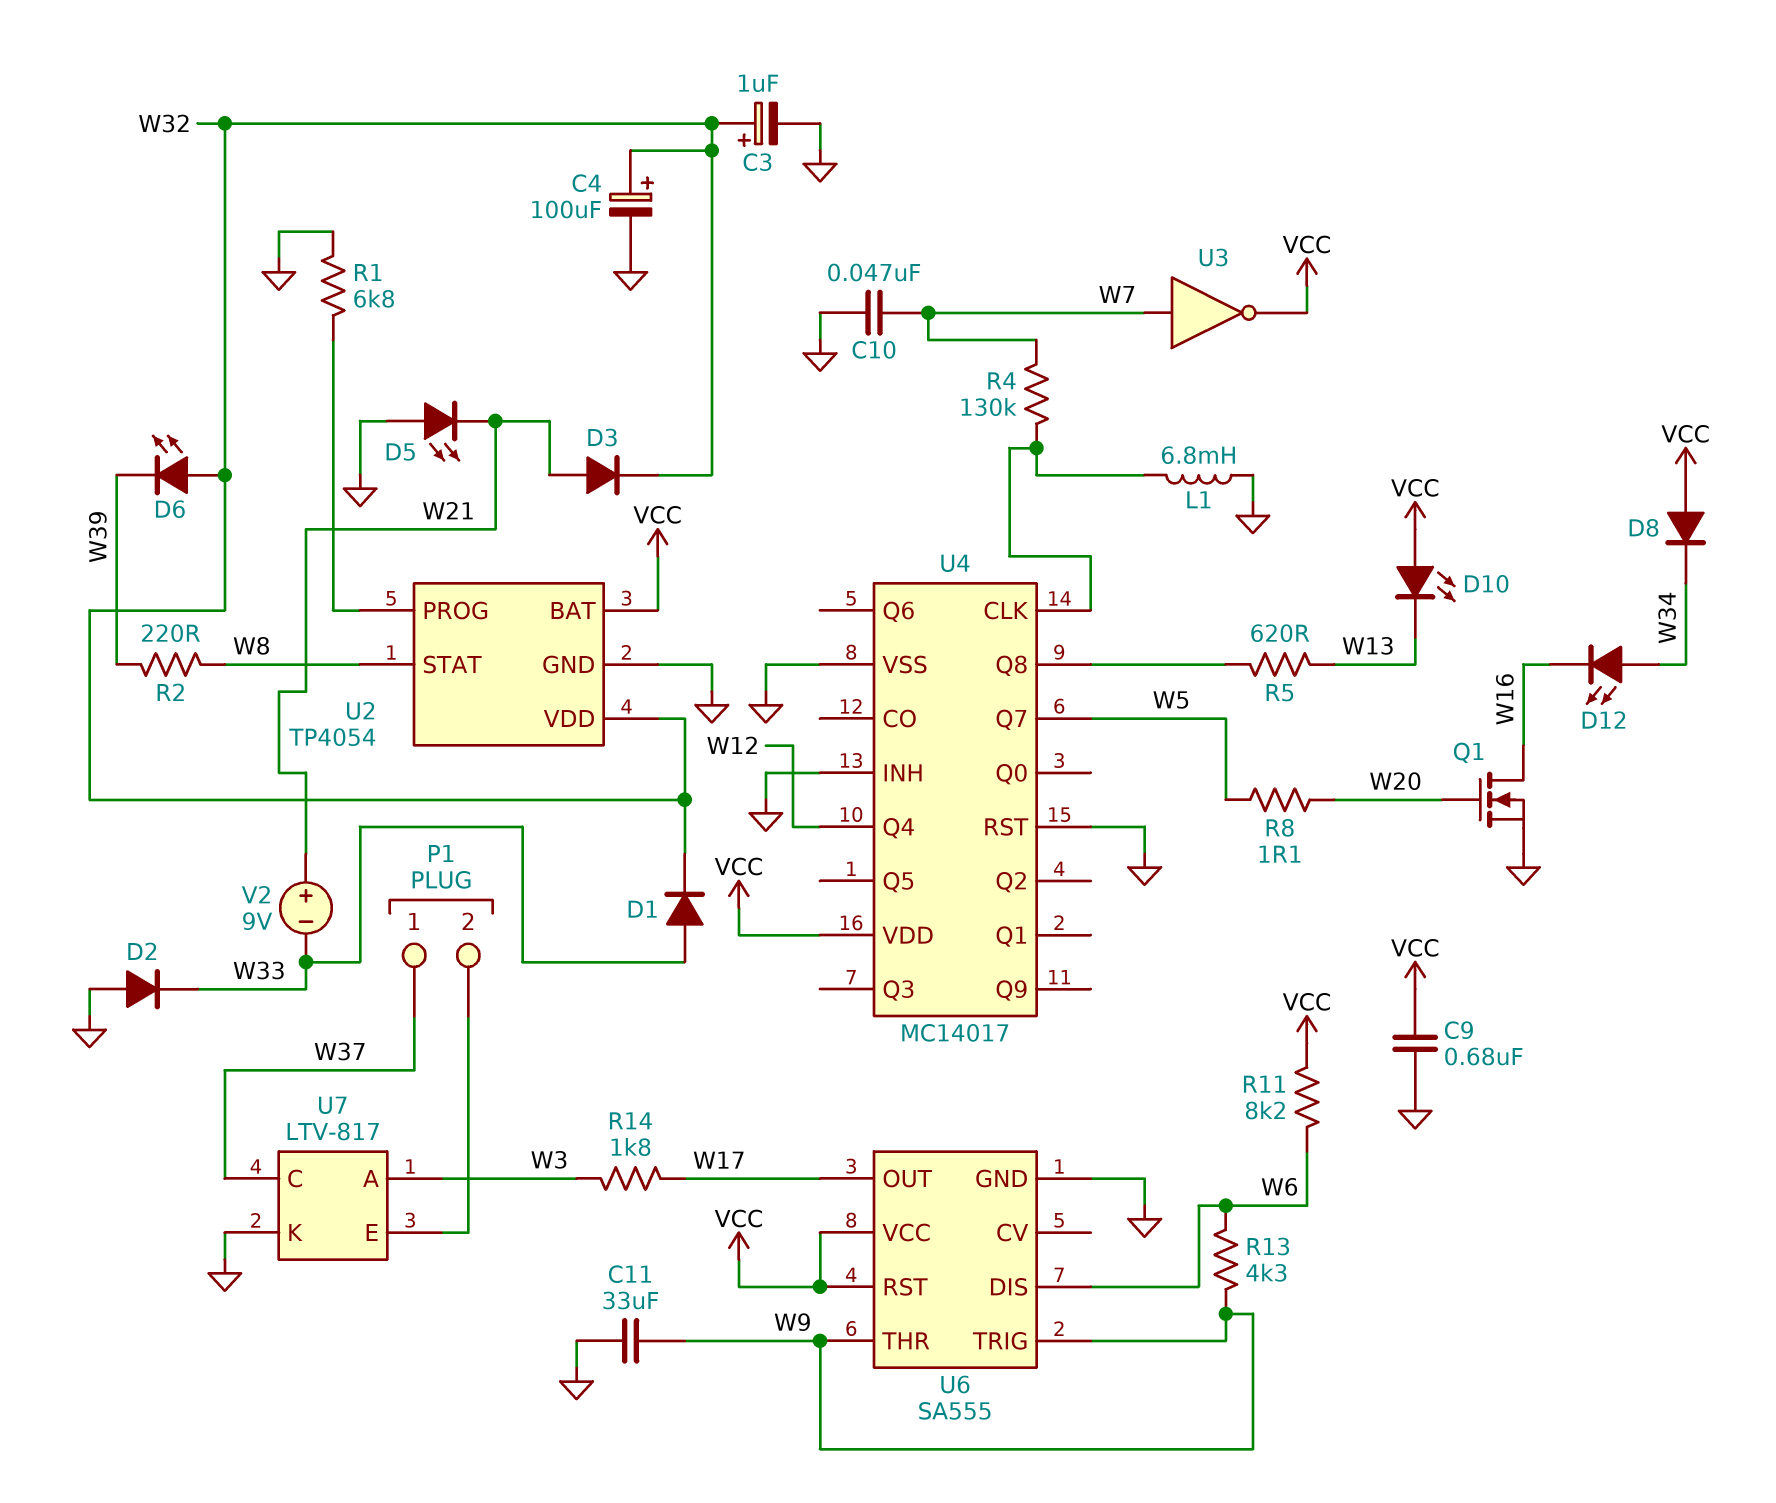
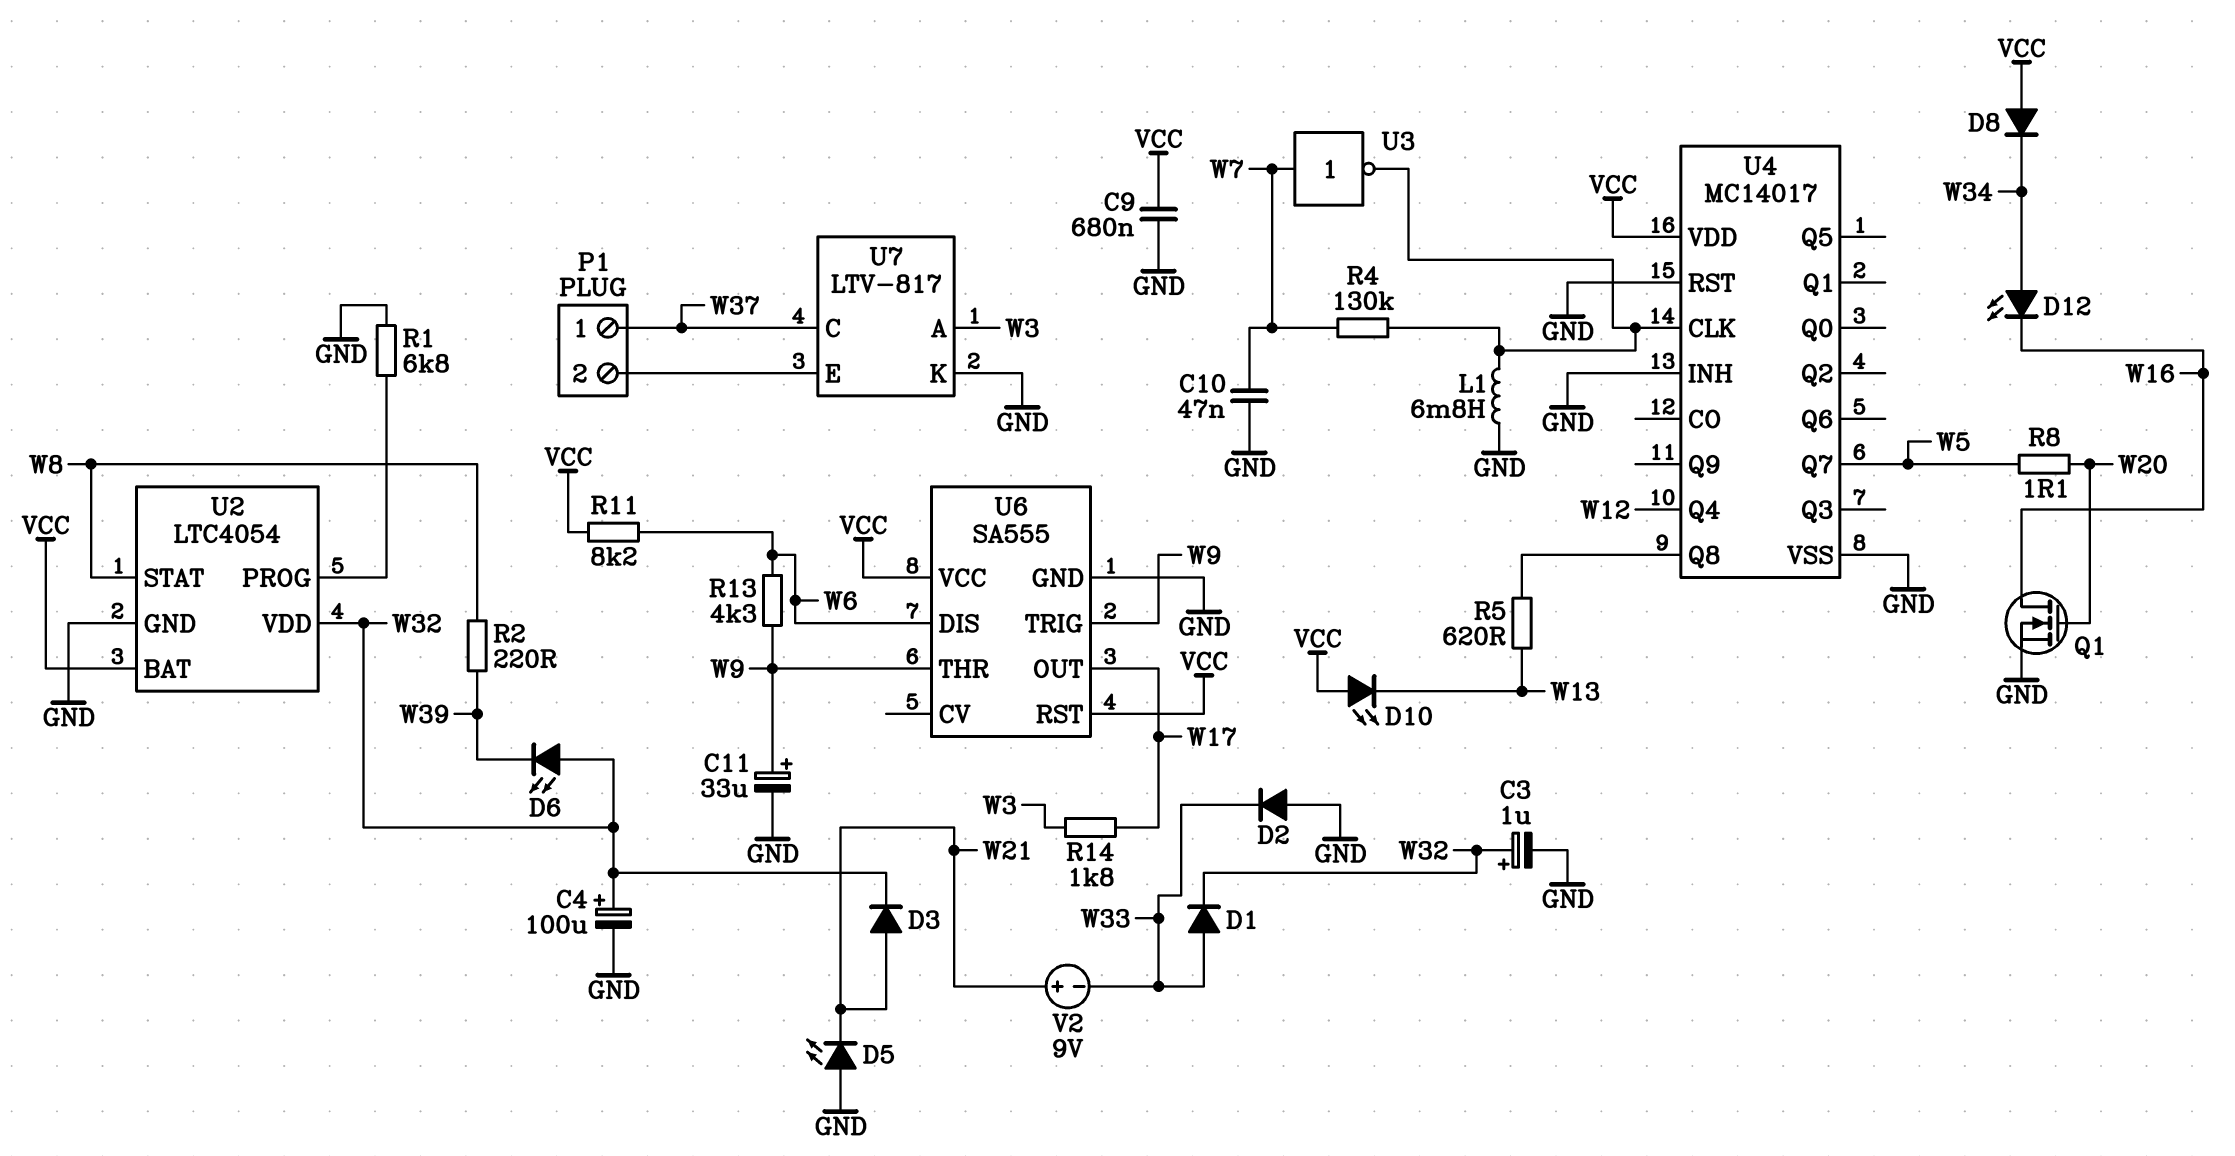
C11: 33uF (GND, W9) -> 33uF (plus W9, minus GND)
U2: TP4054 -> LTC4054
U3: NOT (in W7, out VCC) -> NOT (in W7, out U4/CLK)

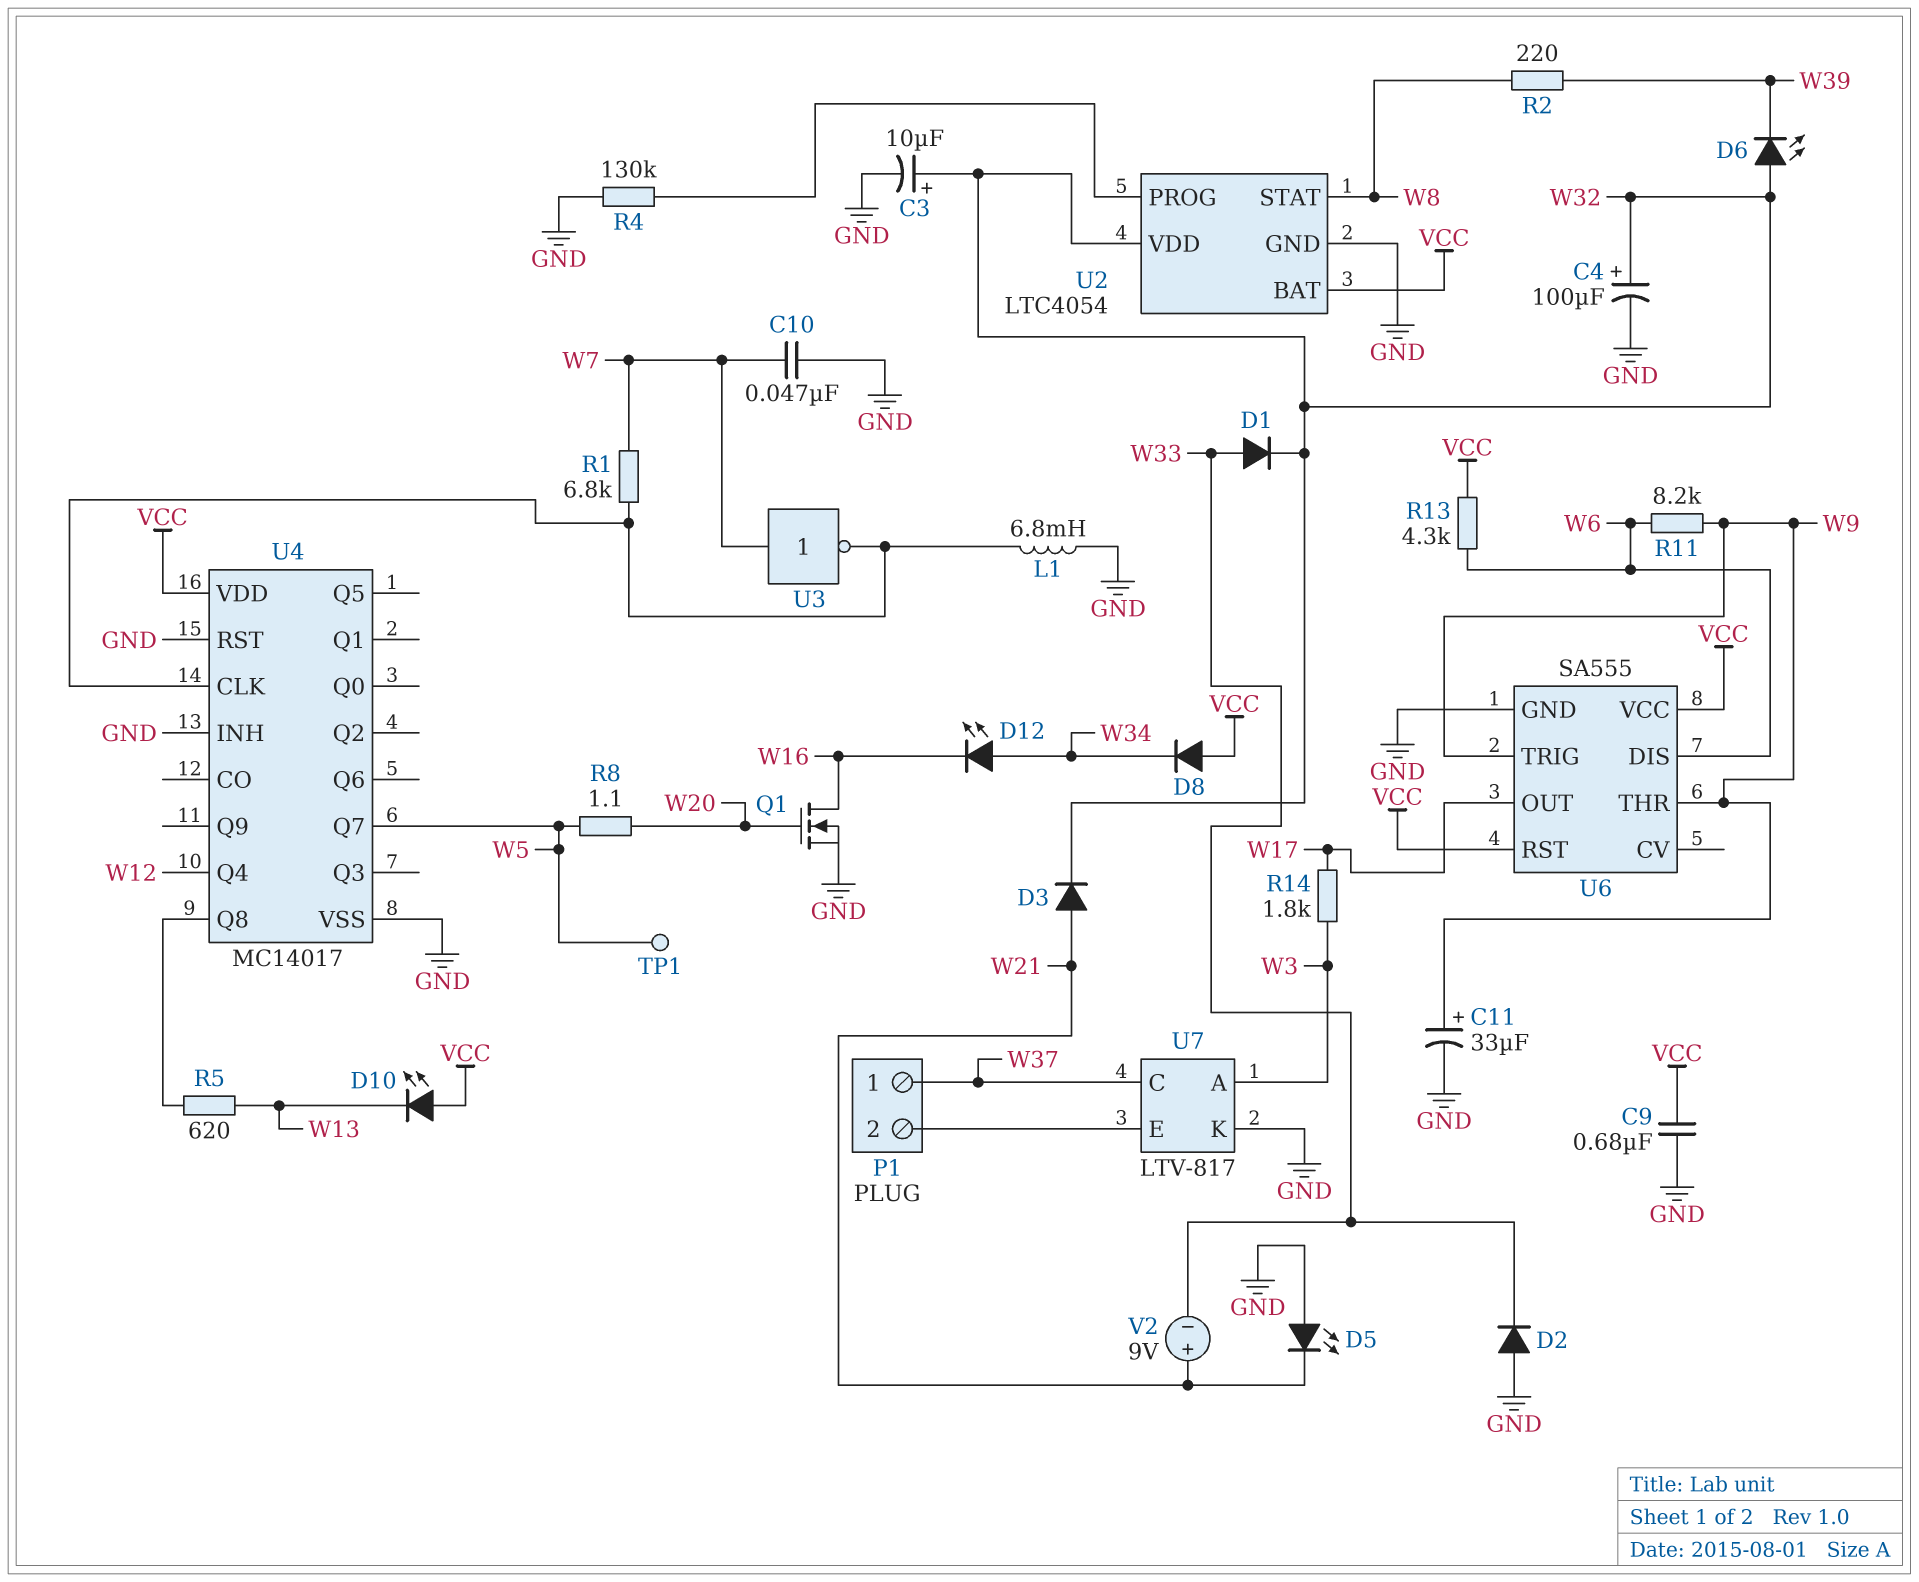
C3: 1uF (plus W32, minus GND) -> 10uF (plus W32, minus GND)
R1: 6.8k (GND, U2/PROG) -> 6.8k (U4/CLK, W7)
R4: 130k (U4/CLK, W7) -> 130k (GND, U2/PROG)
R11: 8.2k (VCC, W6) -> 8.2k (W6, W9)
R13: 4.3k (W6, W9) -> 4.3k (VCC, W6)
TP1: none -> test point (W5)

